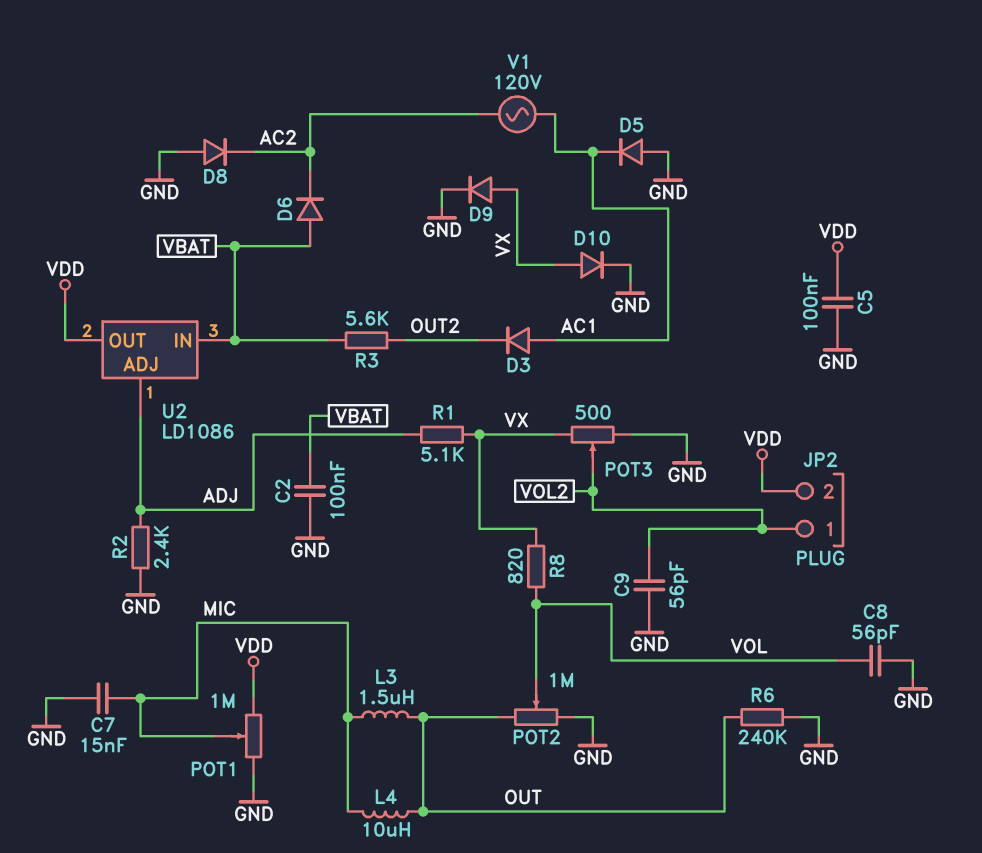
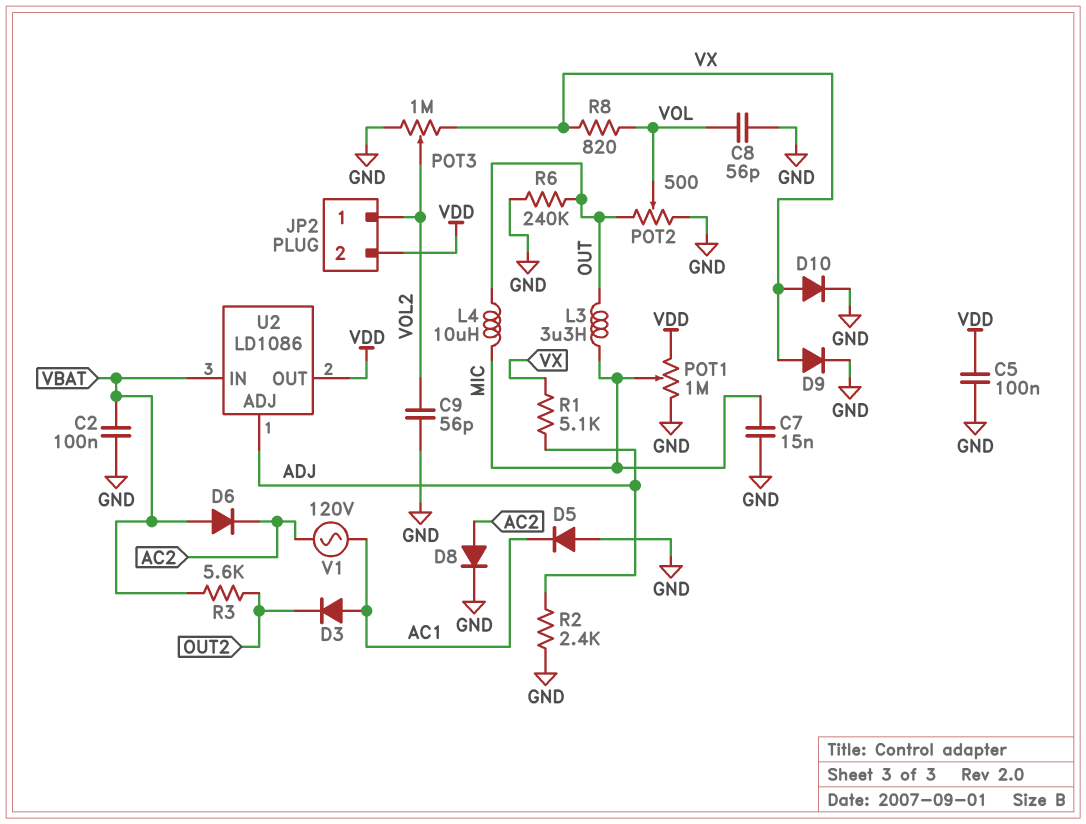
D8: diode (A GND, K AC2) -> diode (A AC2, K GND)
L3: 1.5uH (MIC, OUT) -> 3.3uH (MIC, OUT)
POT2: 1M (GND, OUT, wiper VOL) -> 500 (GND, OUT, wiper VOL)
POT3: 500 (GND, VX, wiper VOL2) -> 1M (GND, VX, wiper VOL2)

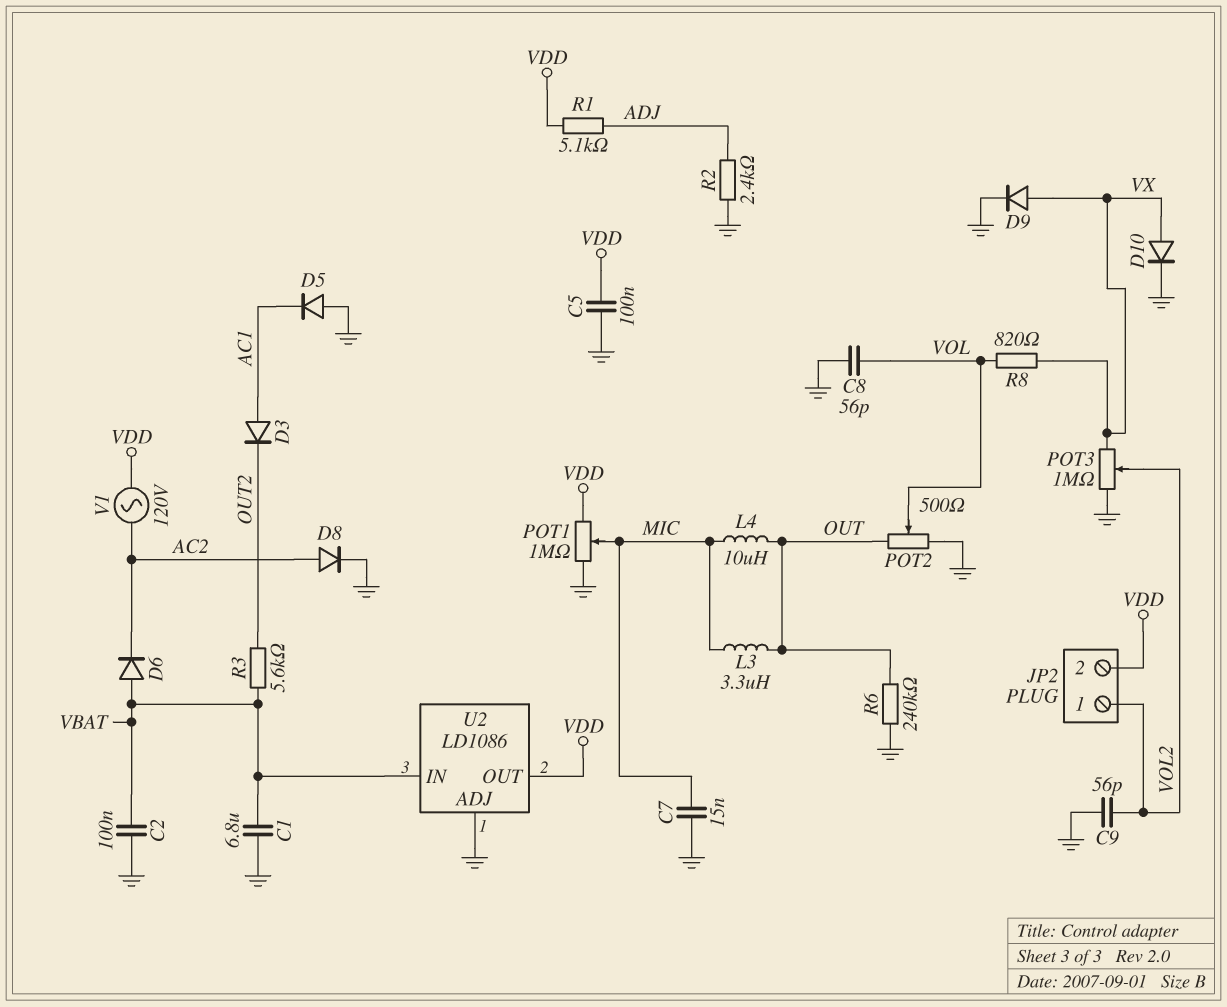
C1: none -> 6.8uF (GND, VBAT)
R1: 5.1k (ADJ, VX) -> 5.1k (ADJ, VDD)
U2 pin ADJ: ADJ -> GND
V1: AC 120V (AC1, AC2) -> AC 120V (AC2, VDD)

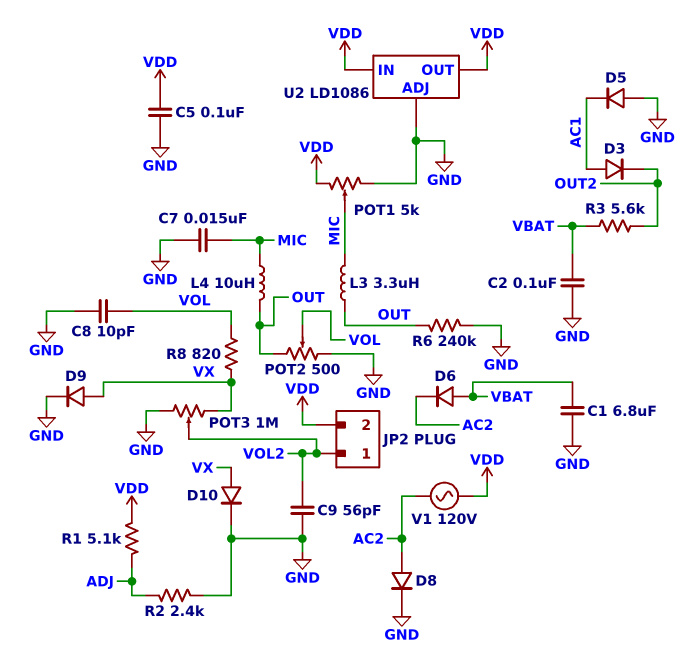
C8: 56pF (GND, VOL) -> 10pF (GND, VOL)
POT1: 1M (GND, VDD, wiper MIC) -> 5k (GND, VDD, wiper MIC)
U2 pin IN: VBAT -> VDD

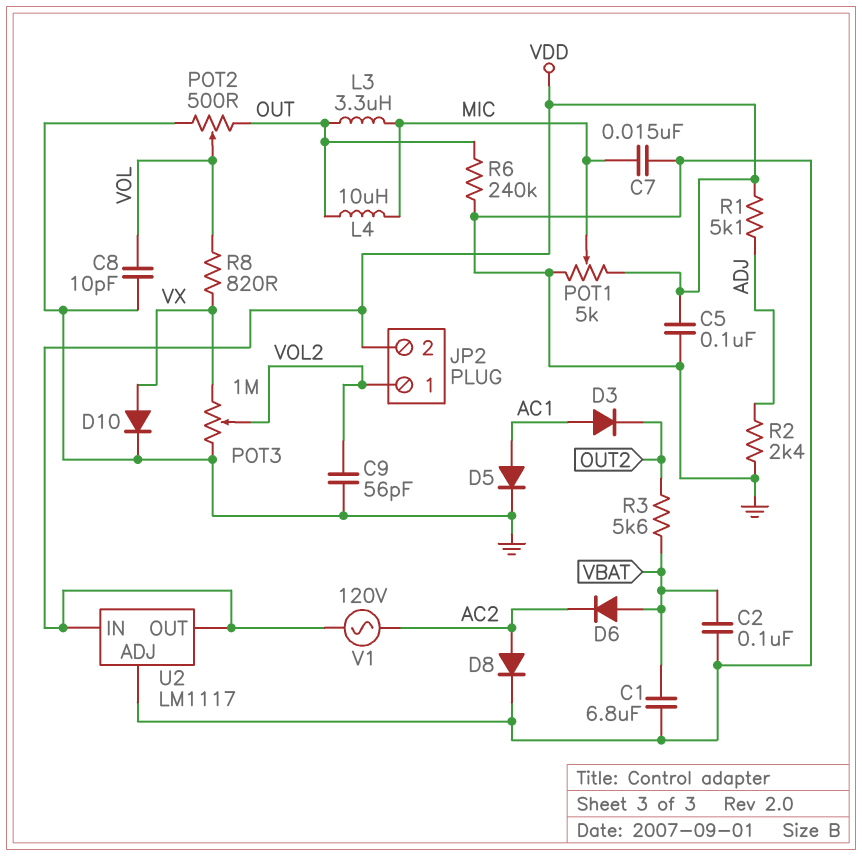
D5: diode (A GND, K AC1) -> diode (A AC1, K GND)
D9: diode (A VX, K GND) -> none
U2: LD1086 -> LM1117

